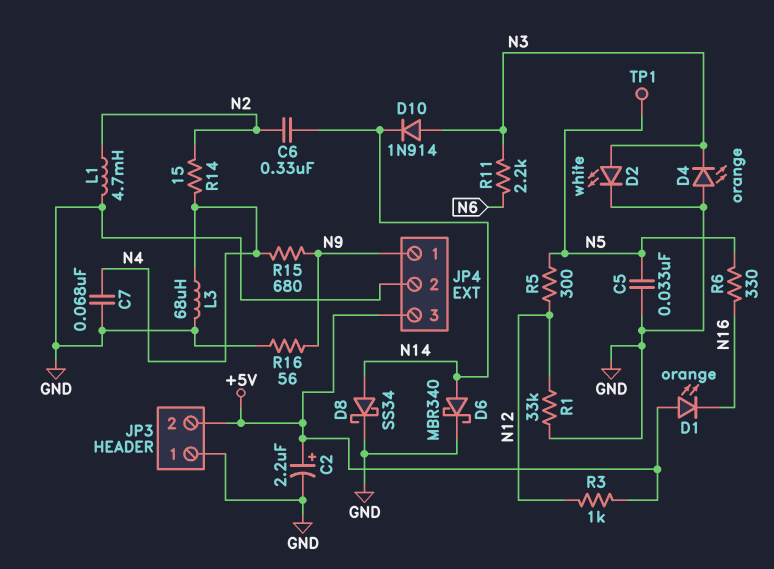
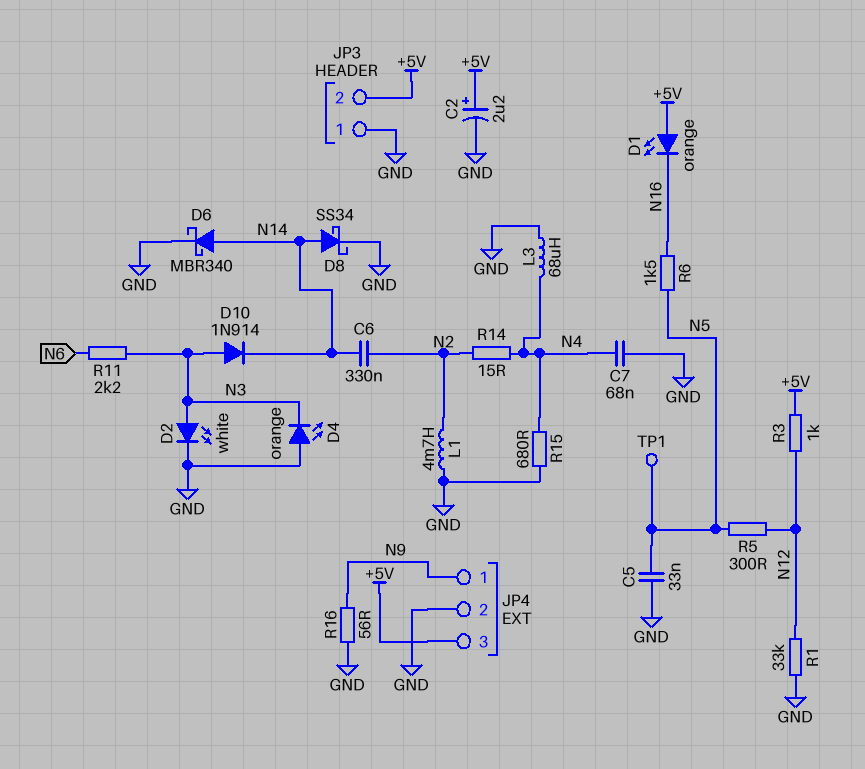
R6: 330 (N5, N16) -> 1.5k (N5, N16)
R15: 680 (N4, N9) -> 680 (GND, N4)

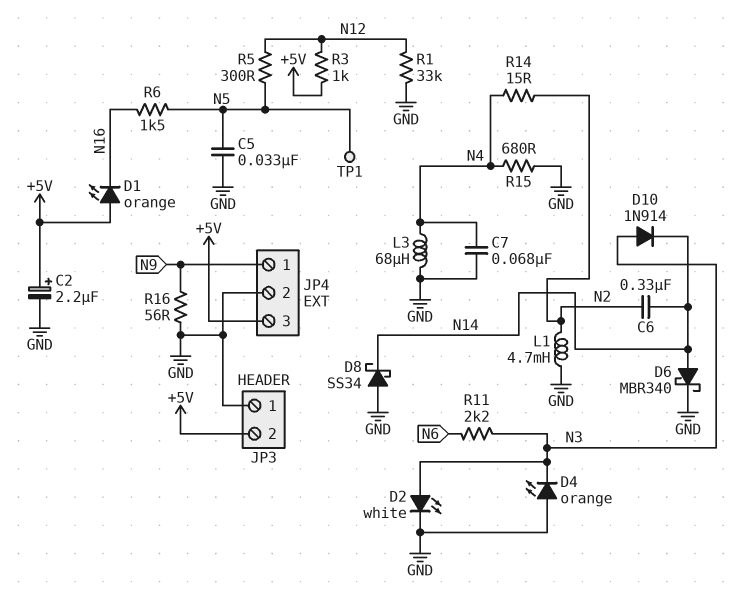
D8: schottky SS34 (A N14, K GND) -> schottky SS34 (A GND, K N14)

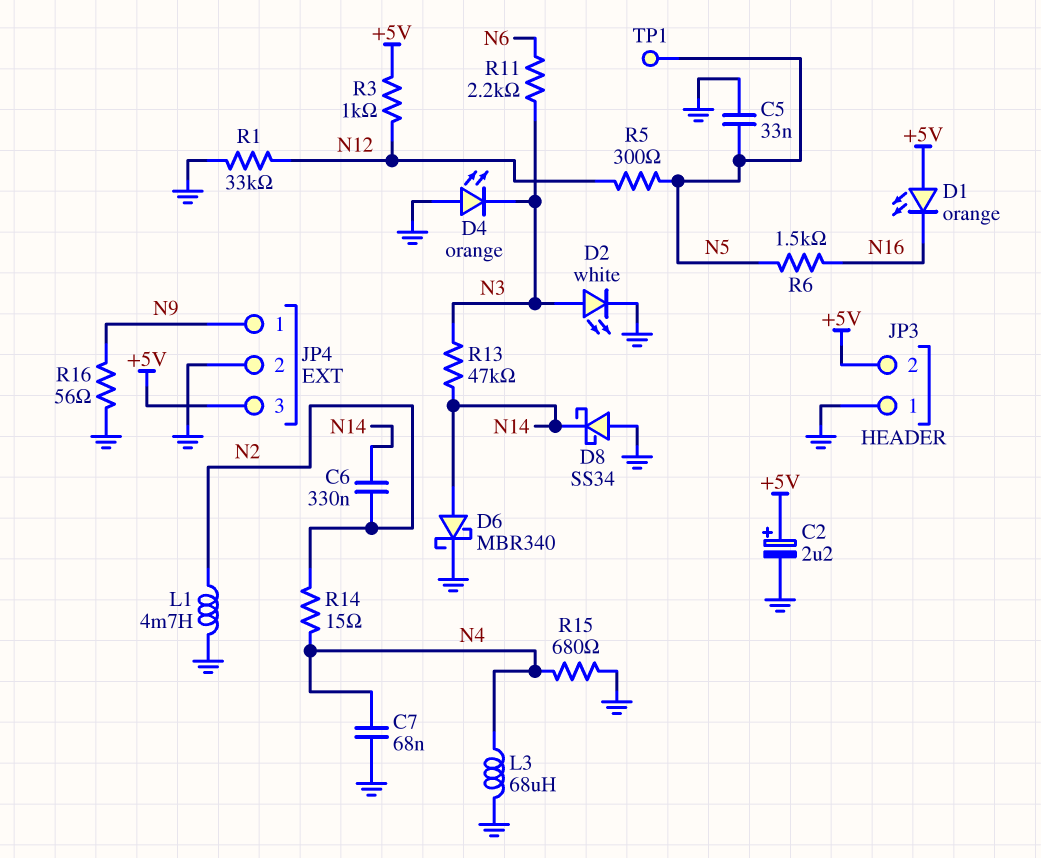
D10: diode 1N914 (A N3, K N14) -> none
R13: none -> 47k (N3, N14)

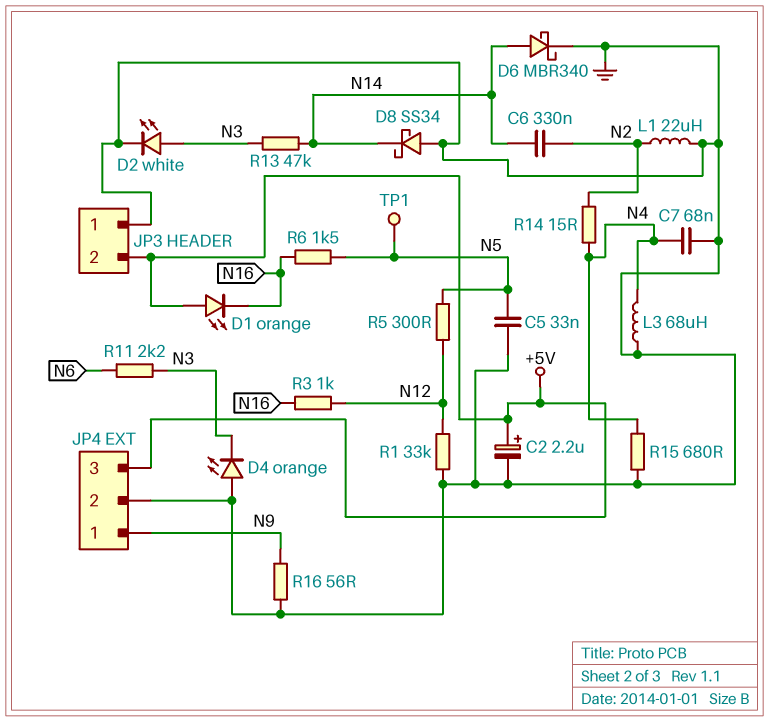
L1: 4.7mH (GND, N2) -> 22uH (GND, N2)
R3: 1k (+5V, N12) -> 1k (N12, N16)

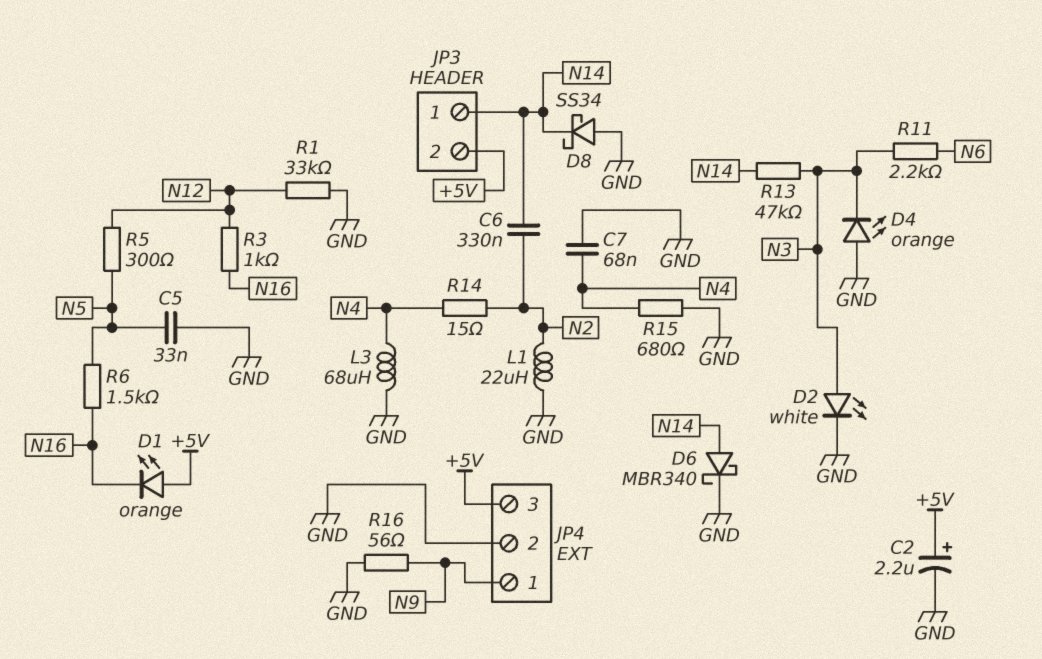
JP3 pin 1: GND -> N14
TP1: test point (N5) -> none

